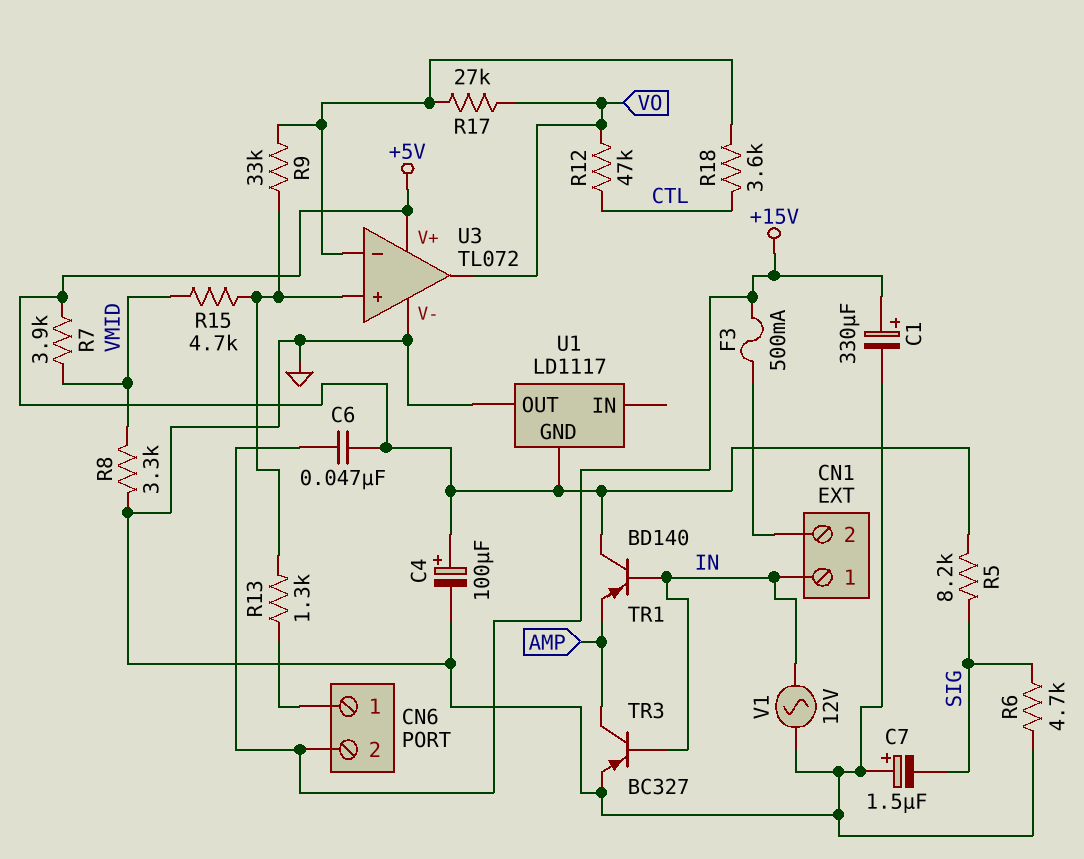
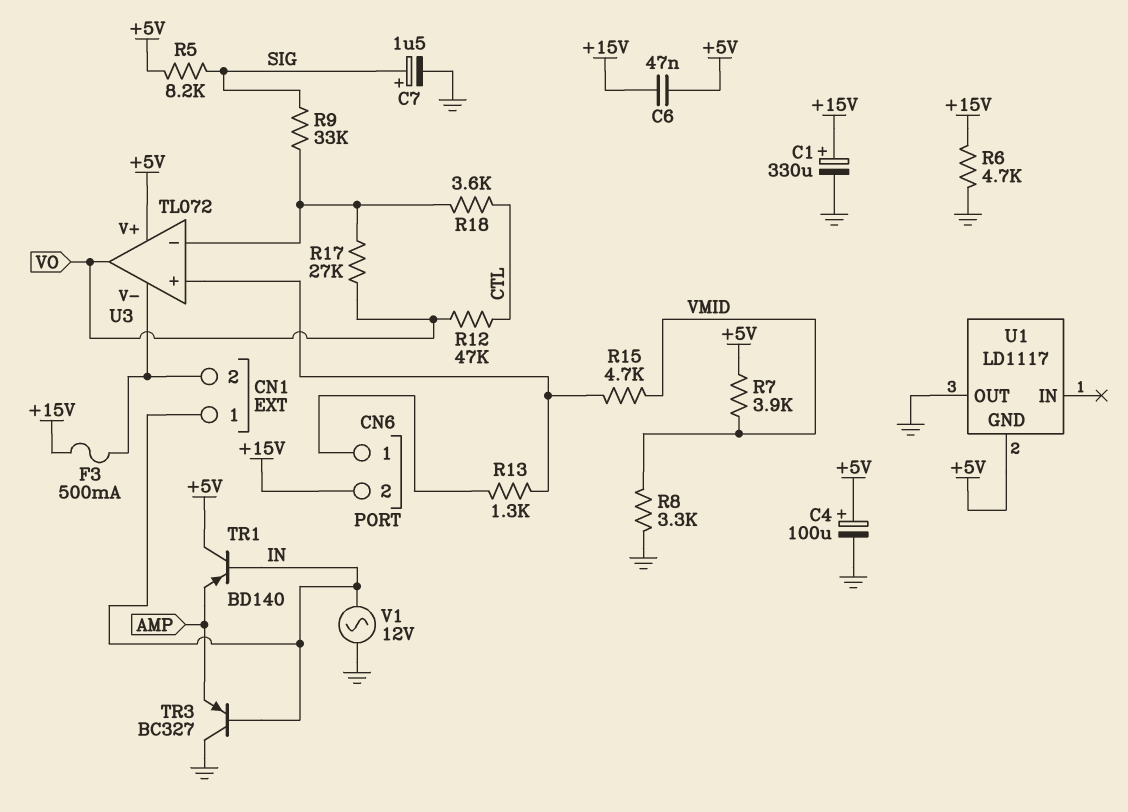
C7: 1.5uF (plus GND, minus SIG) -> 1.5uF (plus SIG, minus GND)
R6: 4.7k (GND, SIG) -> 4.7k (+15V, GND)
R9: 33k (U3/in+, U3/in-) -> 33k (SIG, U3/in-)
TR3: PNP BC327 (B IN, C AMP, E GND) -> PNP BC327 (B IN, C GND, E AMP)
U3 pin V-: GND -> CN1/2

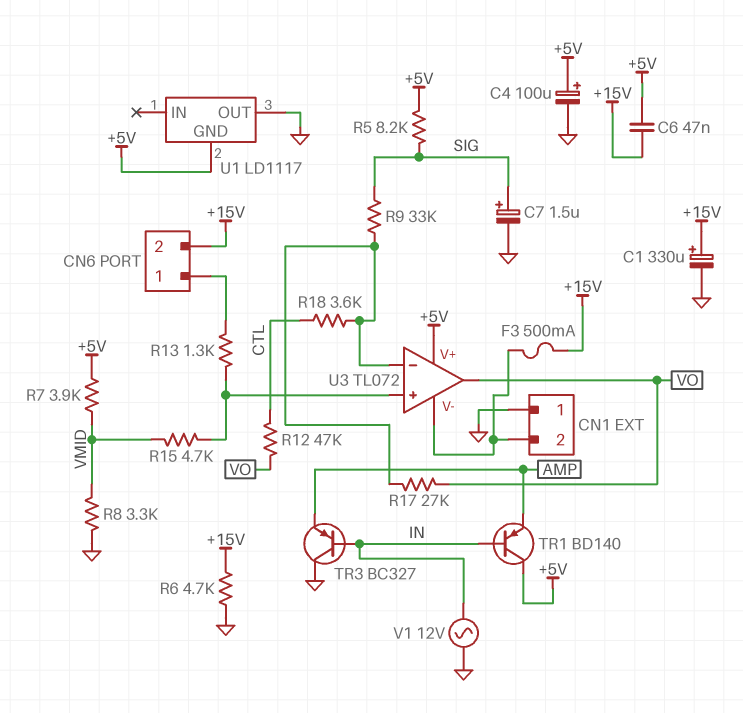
CN1 pin 1: IN -> GND

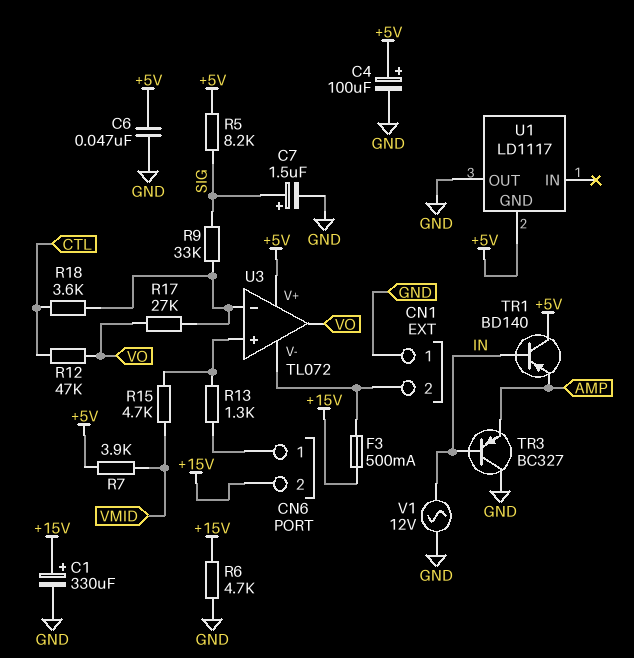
C6: 47nF (+5V, +15V) -> 47nF (+5V, GND)
R8: 3.3k (GND, VMID) -> none

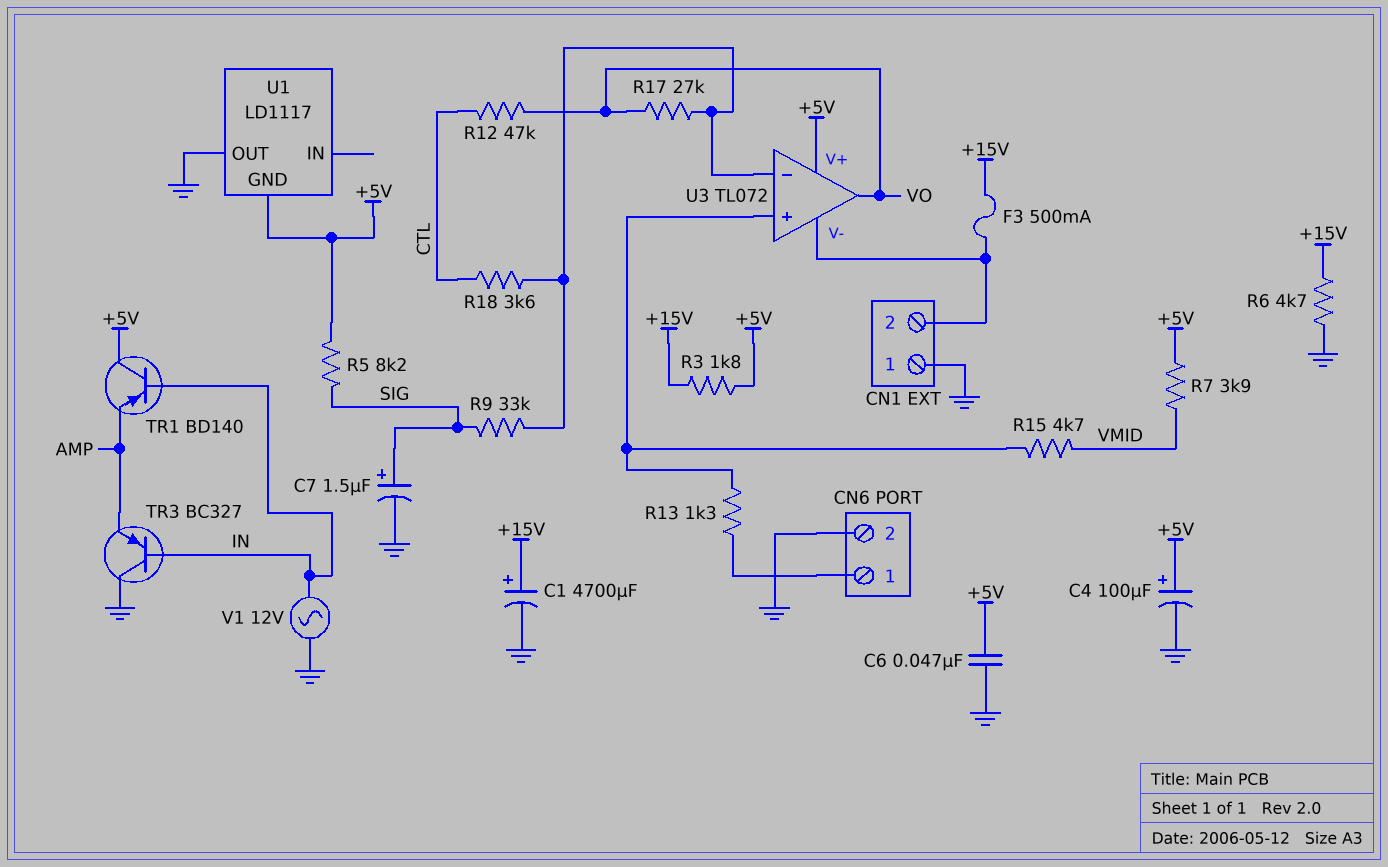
C1: 330uF (plus +15V, minus GND) -> 4700uF (plus +15V, minus GND)
CN6 pin 2: +15V -> GND
R3: none -> 1.8k (+5V, +15V)

